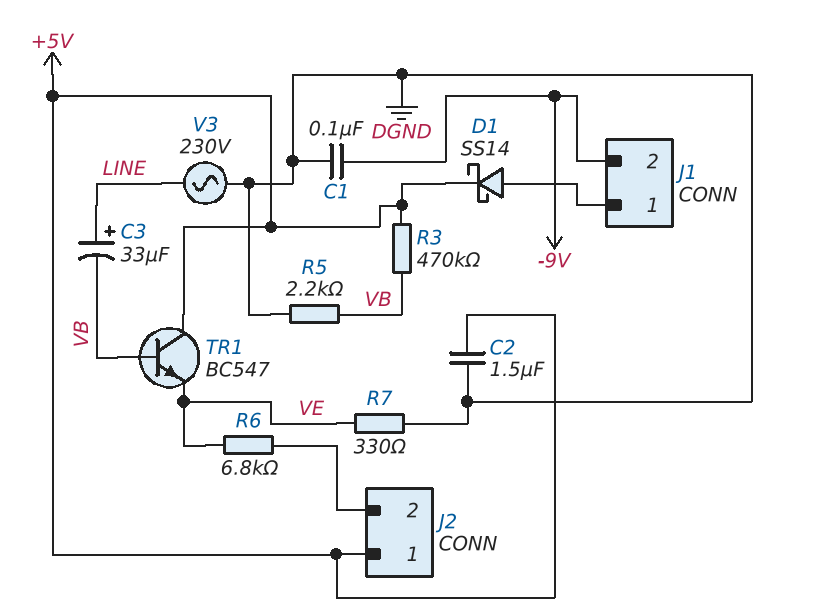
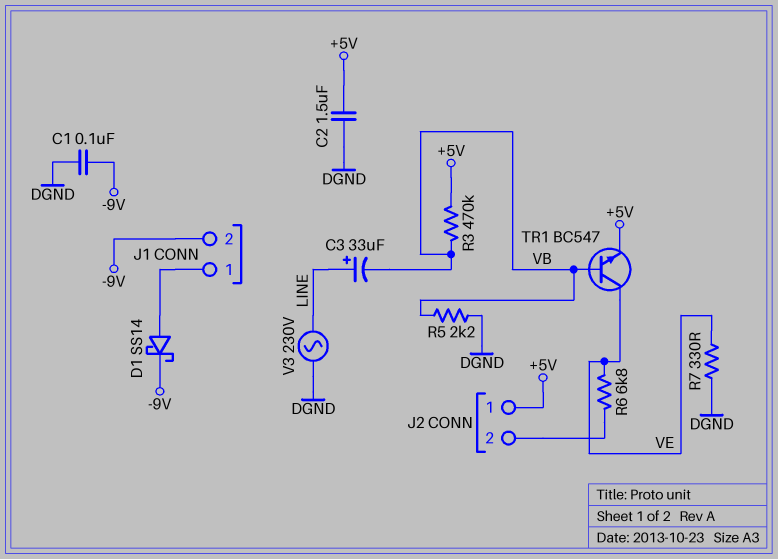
D1: schottky SS14 (A J1/1, K +5V) -> schottky SS14 (A J1/1, K -9V)
TR1: NPN BC547 (B VB, C +5V, E VE) -> NPN BC547 (B VB, C VE, E +5V)

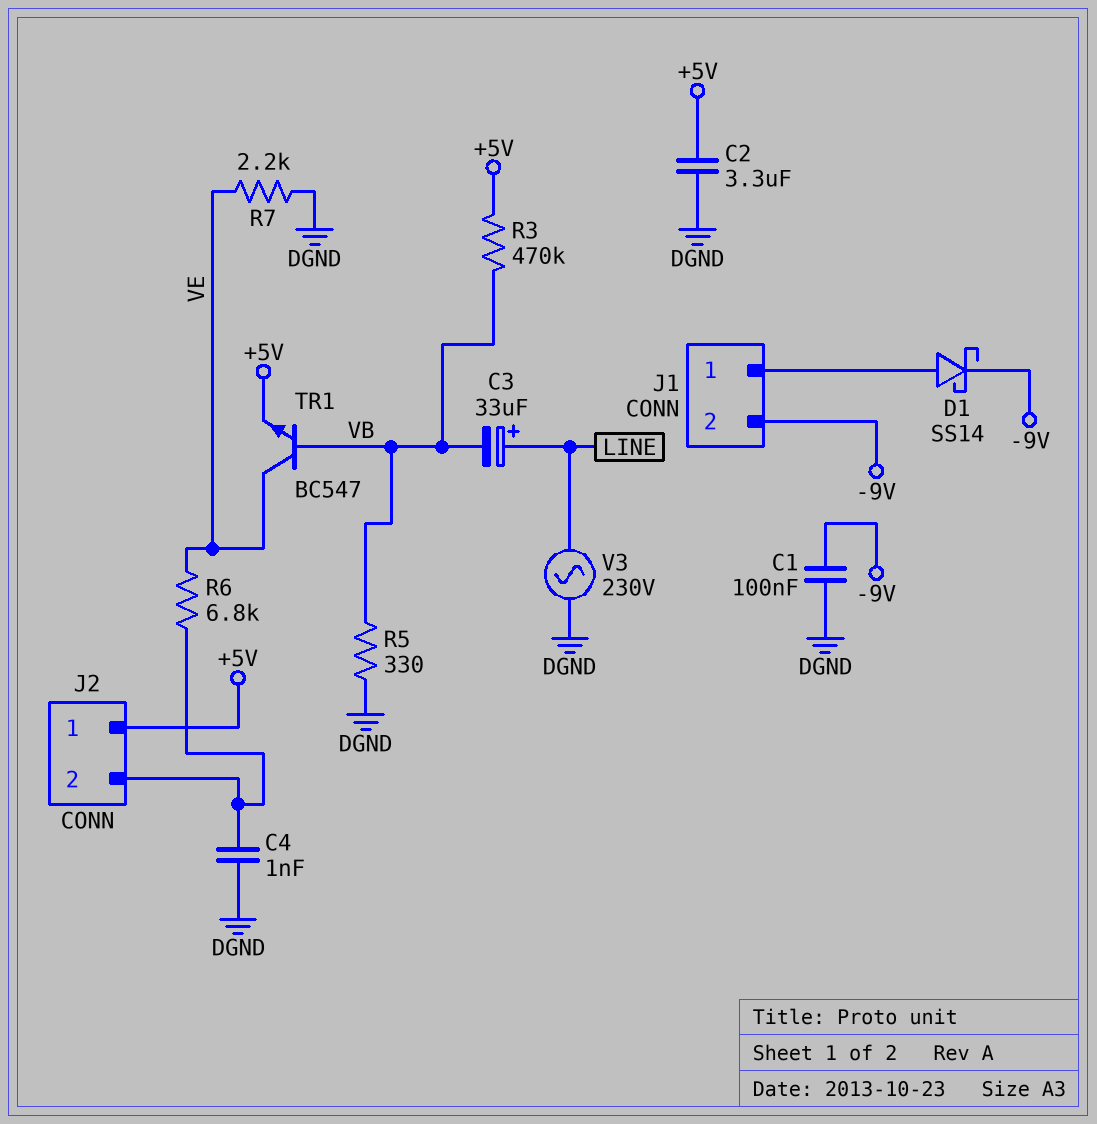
C2: 1.5uF (+5V, DGND) -> 3.3uF (+5V, DGND)
C4: none -> 1nF (DGND, J2/2)
R5: 2.2k (DGND, VB) -> 330 (DGND, VB)
R7: 330 (DGND, VE) -> 2.2k (DGND, VE)

